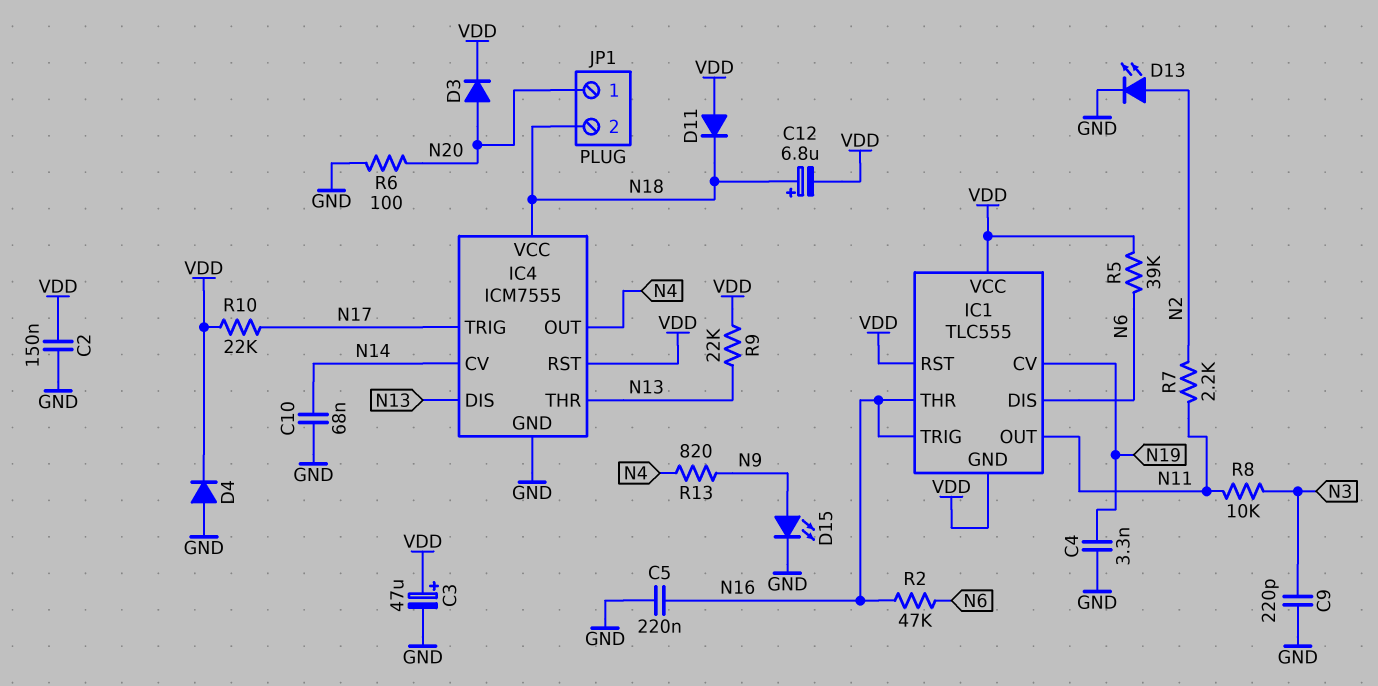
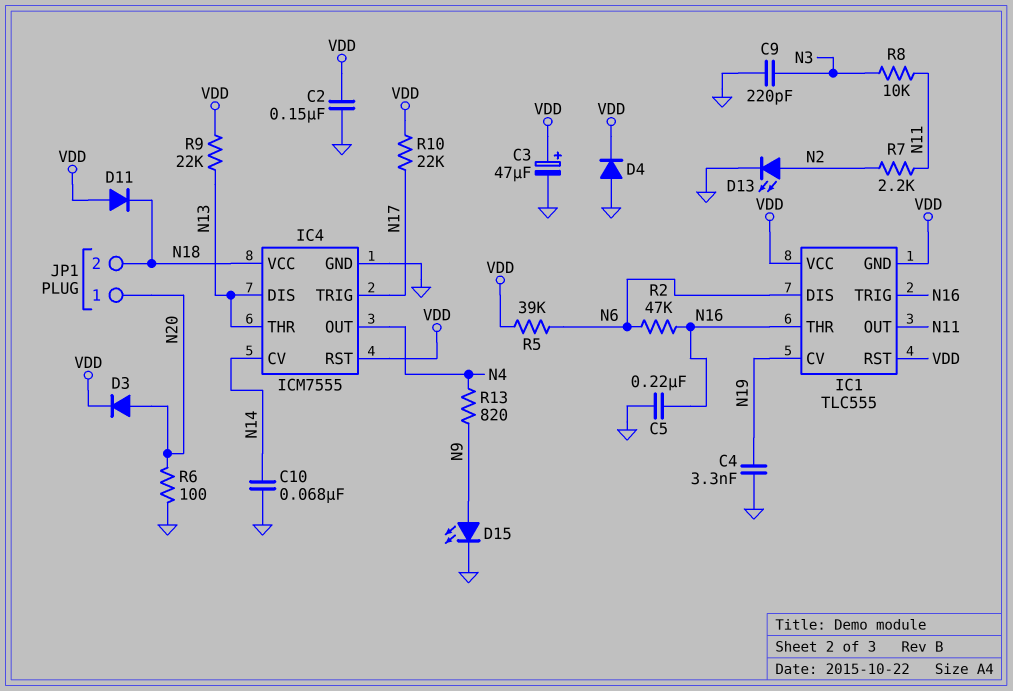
C12: 6.8uF (plus N18, minus VDD) -> none

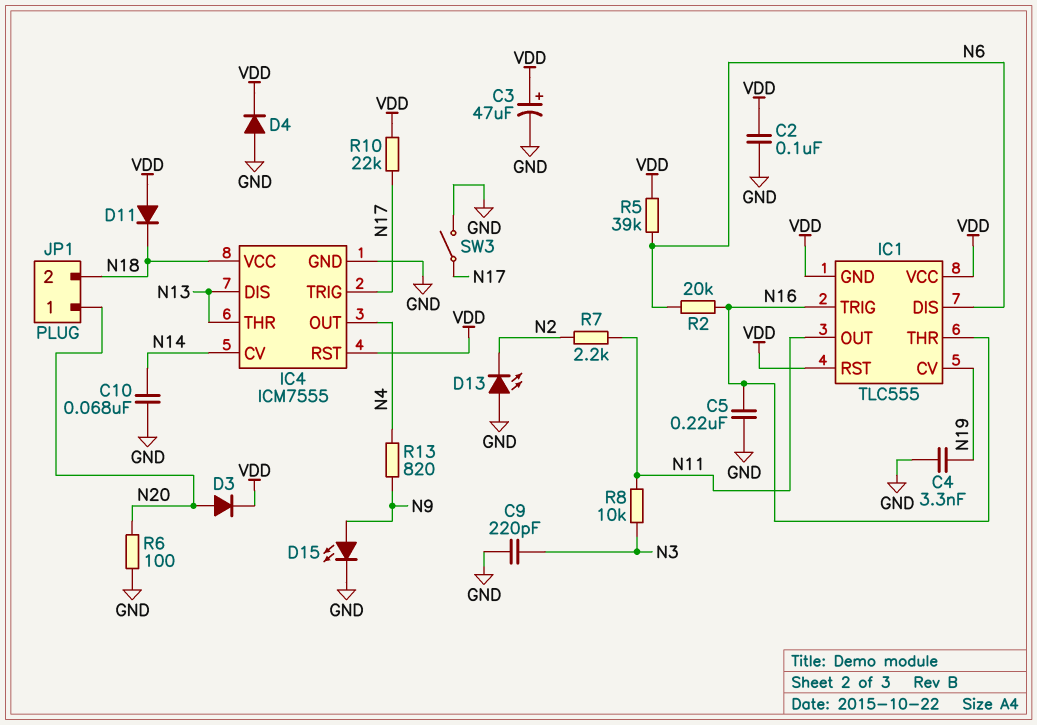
C2: 150nF (GND, VDD) -> 100nF (GND, VDD)
D13: LED (A N2, K GND) -> LED (A GND, K N2)
R2: 47k (N6, N16) -> 20k (N6, N16)
R9: 22k (N13, VDD) -> none
SW3: none -> switch (GND, N17)

